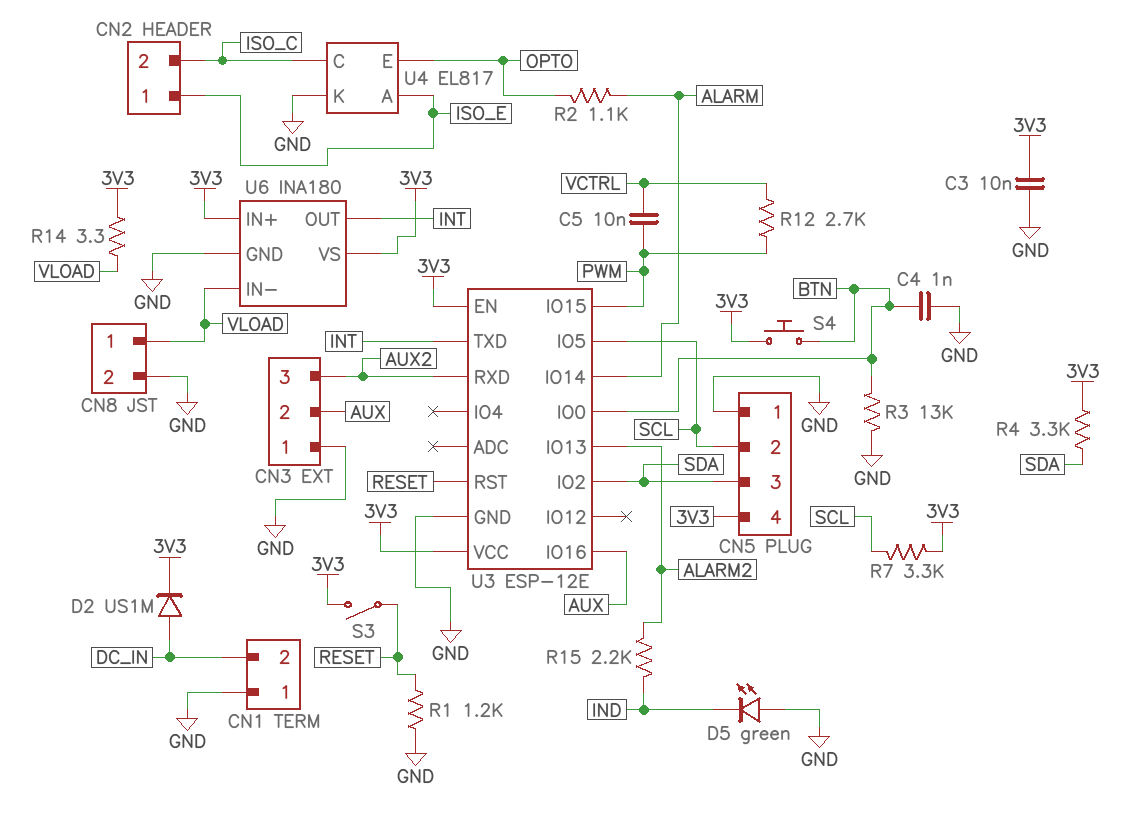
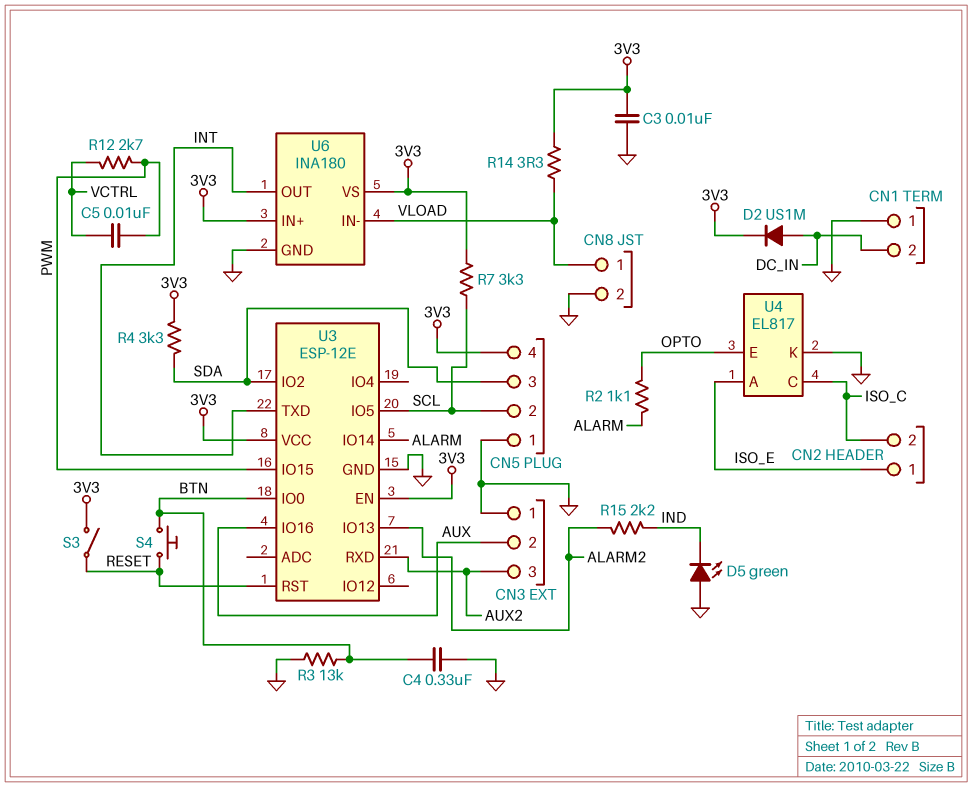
C4: 1nF (BTN, GND) -> 330nF (BTN, GND)
R1: 1.2k (GND, RESET) -> none
S4: button (3V3, BTN) -> button (BTN, RESET)

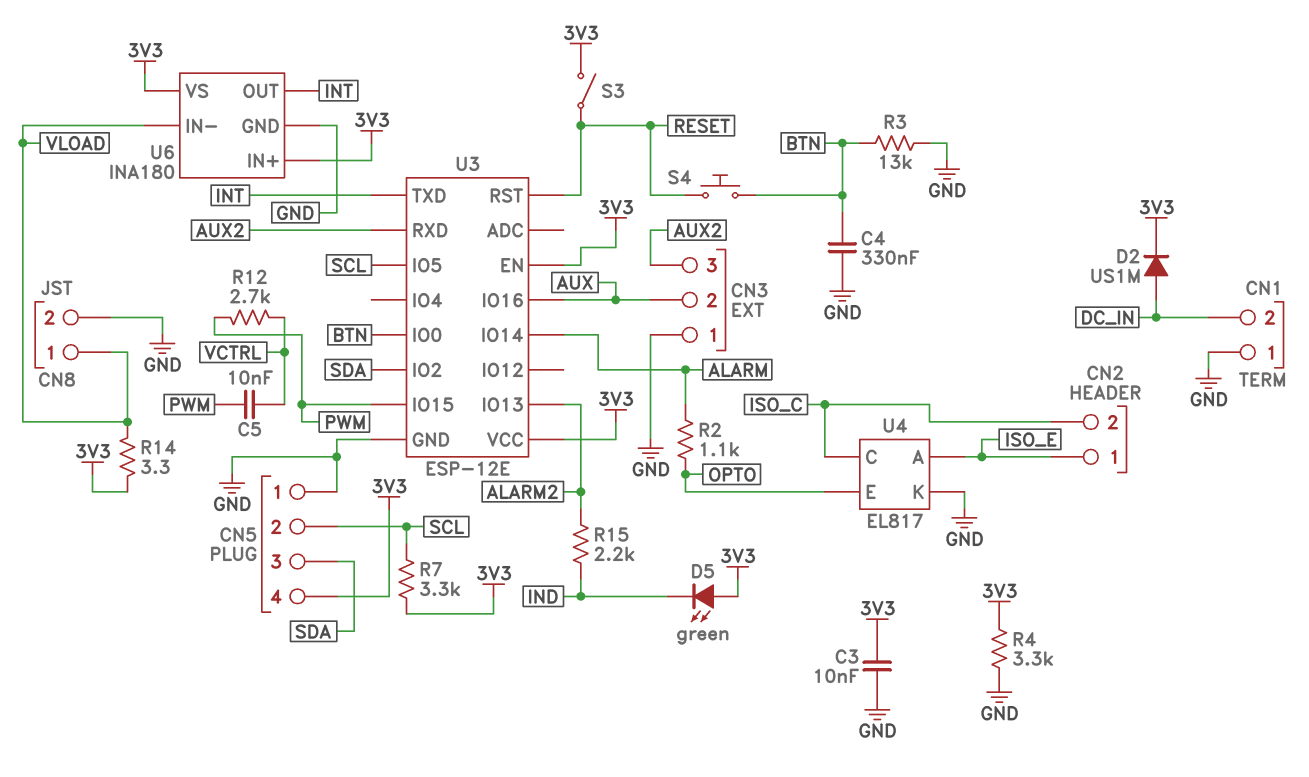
D5: LED green (A GND, K IND) -> LED green (A 3V3, K IND)
R4: 3.3k (3V3, SDA) -> 3.3k (3V3, GND)

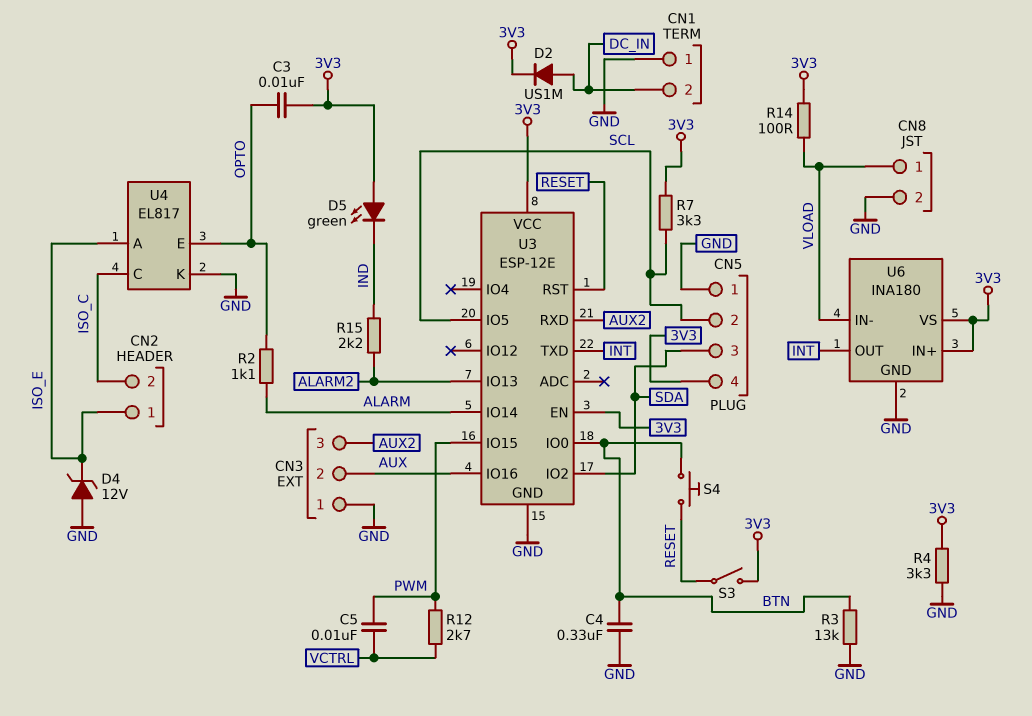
C3: 10nF (3V3, GND) -> 10nF (3V3, OPTO)
D4: none -> zener 12V (A GND, K ISO_E)
R14: 3.3 (3V3, VLOAD) -> 100 (3V3, VLOAD)

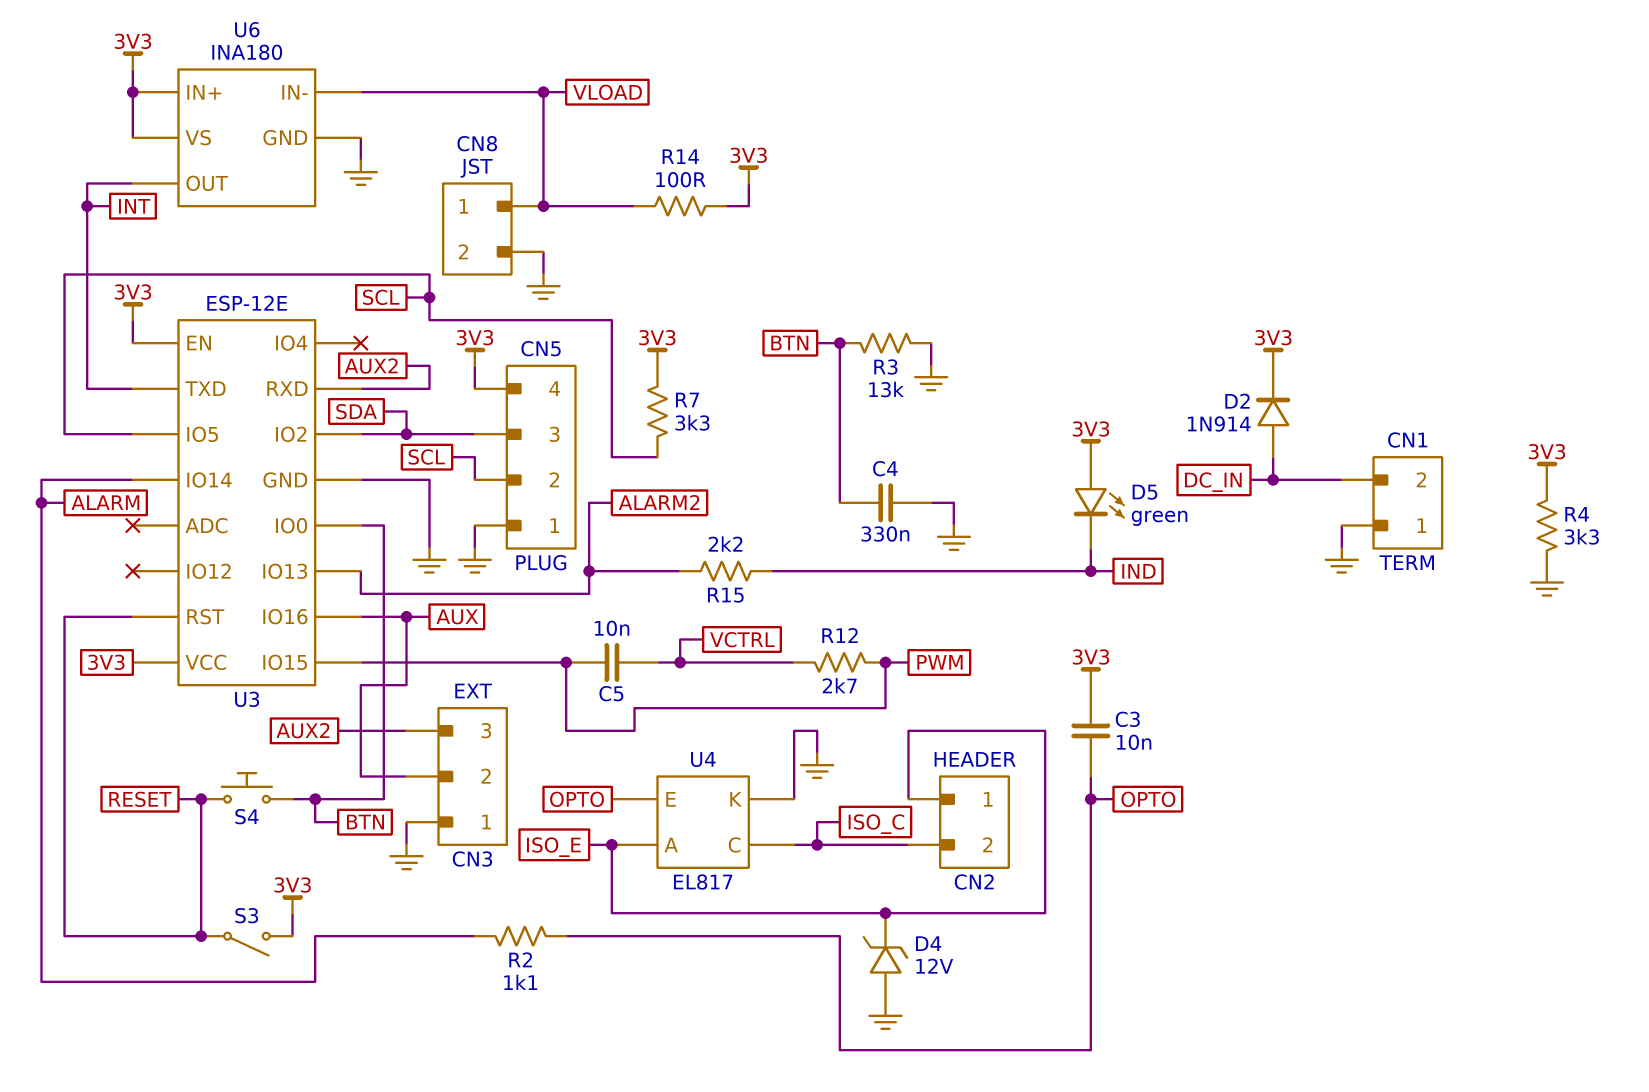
D2: diode US1M (A DC_IN, K 3V3) -> diode 1N914 (A DC_IN, K 3V3)

